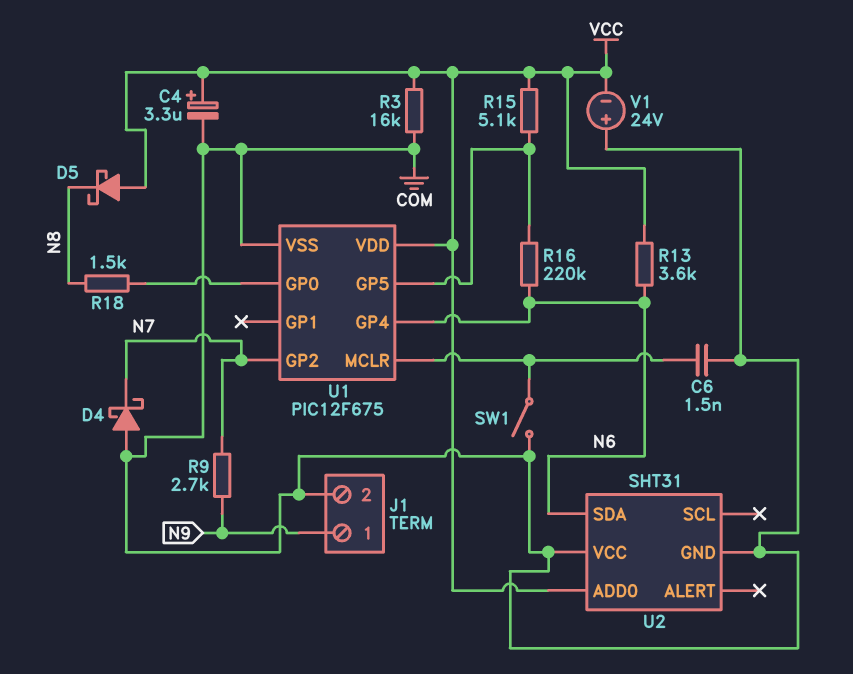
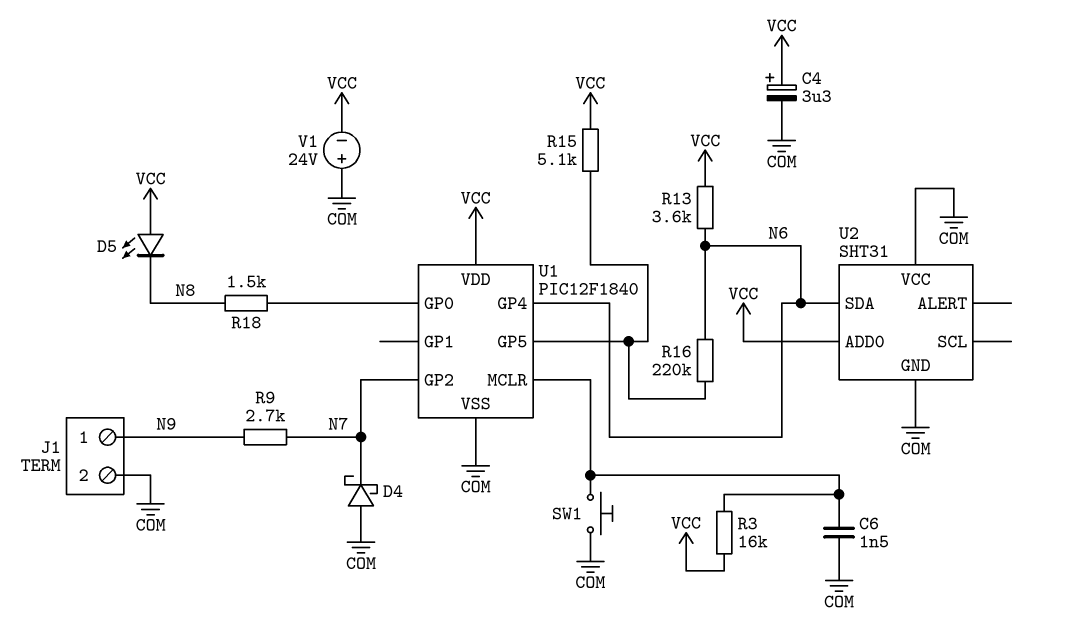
D5: schottky (A VCC, K N8) -> LED (A VCC, K N8)
R3: 16k (COM, VCC) -> 16k (U1/MCLR, VCC)
SW1: switch (COM, U1/MCLR) -> button (COM, U1/MCLR)
U1: PIC12F675 -> PIC12F1840

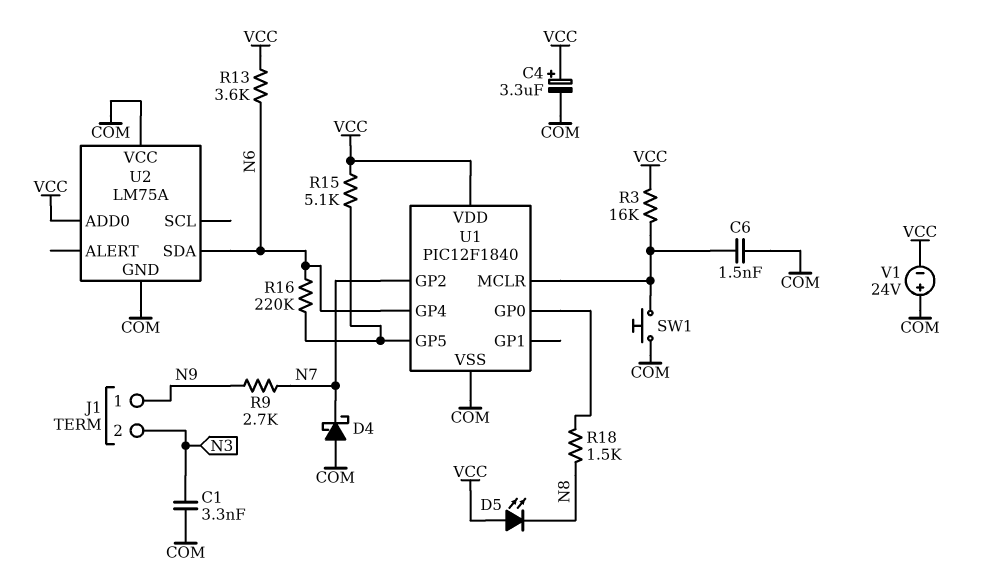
C1: none -> 3.3nF (COM, N3)
J1 pin 2: COM -> N3
U2: SHT31 -> LM75A

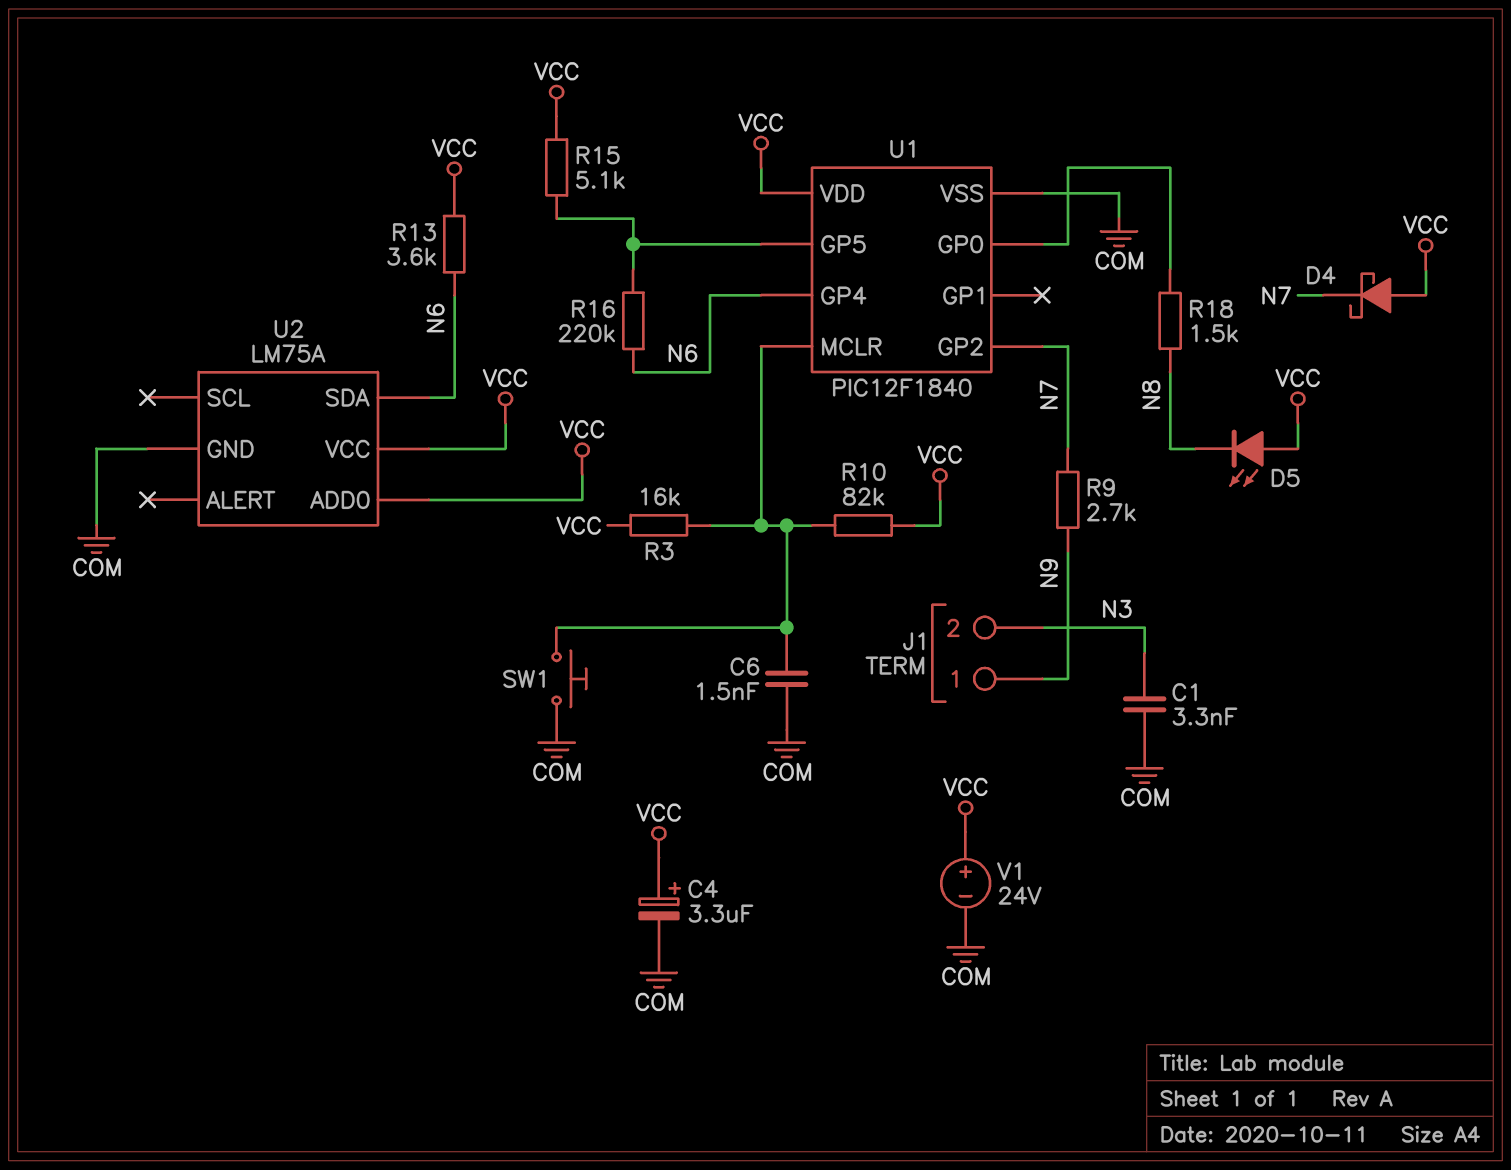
D4: schottky (A COM, K N7) -> schottky (A VCC, K N7)
R10: none -> 82k (U1/MCLR, VCC)
U2 pin VCC: COM -> VCC
V1: 24V (plus COM, minus VCC) -> 24V (plus VCC, minus COM)

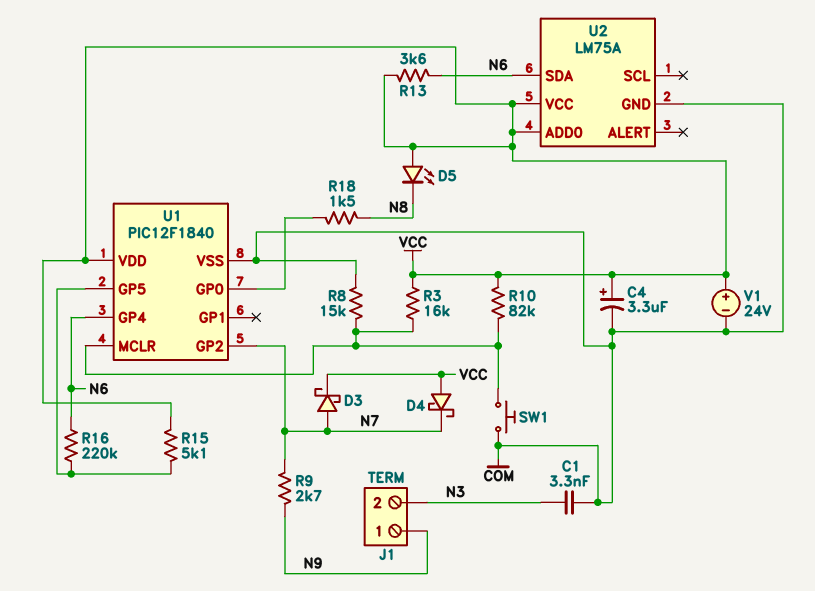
C6: 1.5nF (COM, U1/MCLR) -> none
D3: none -> schottky (A N7, K VCC)
R8: none -> 15k (COM, U1/MCLR)

